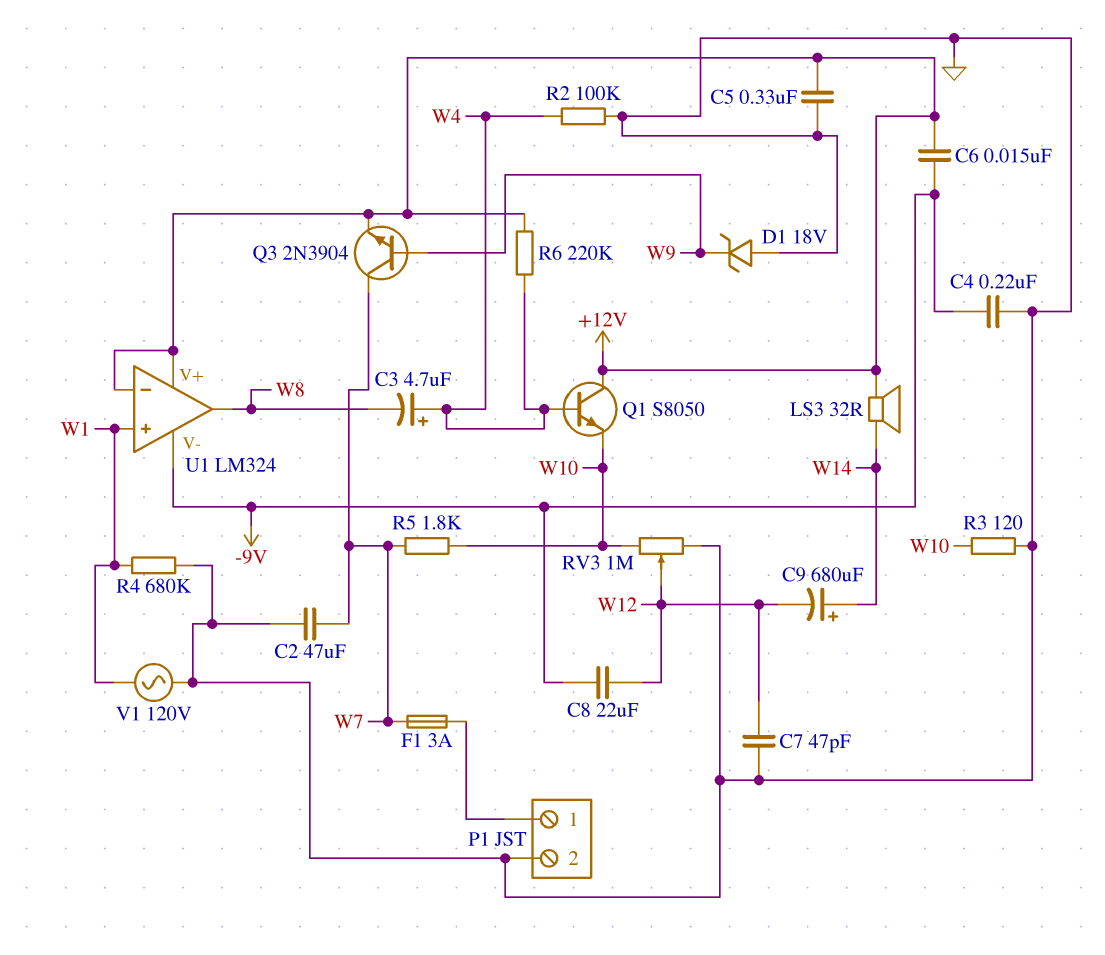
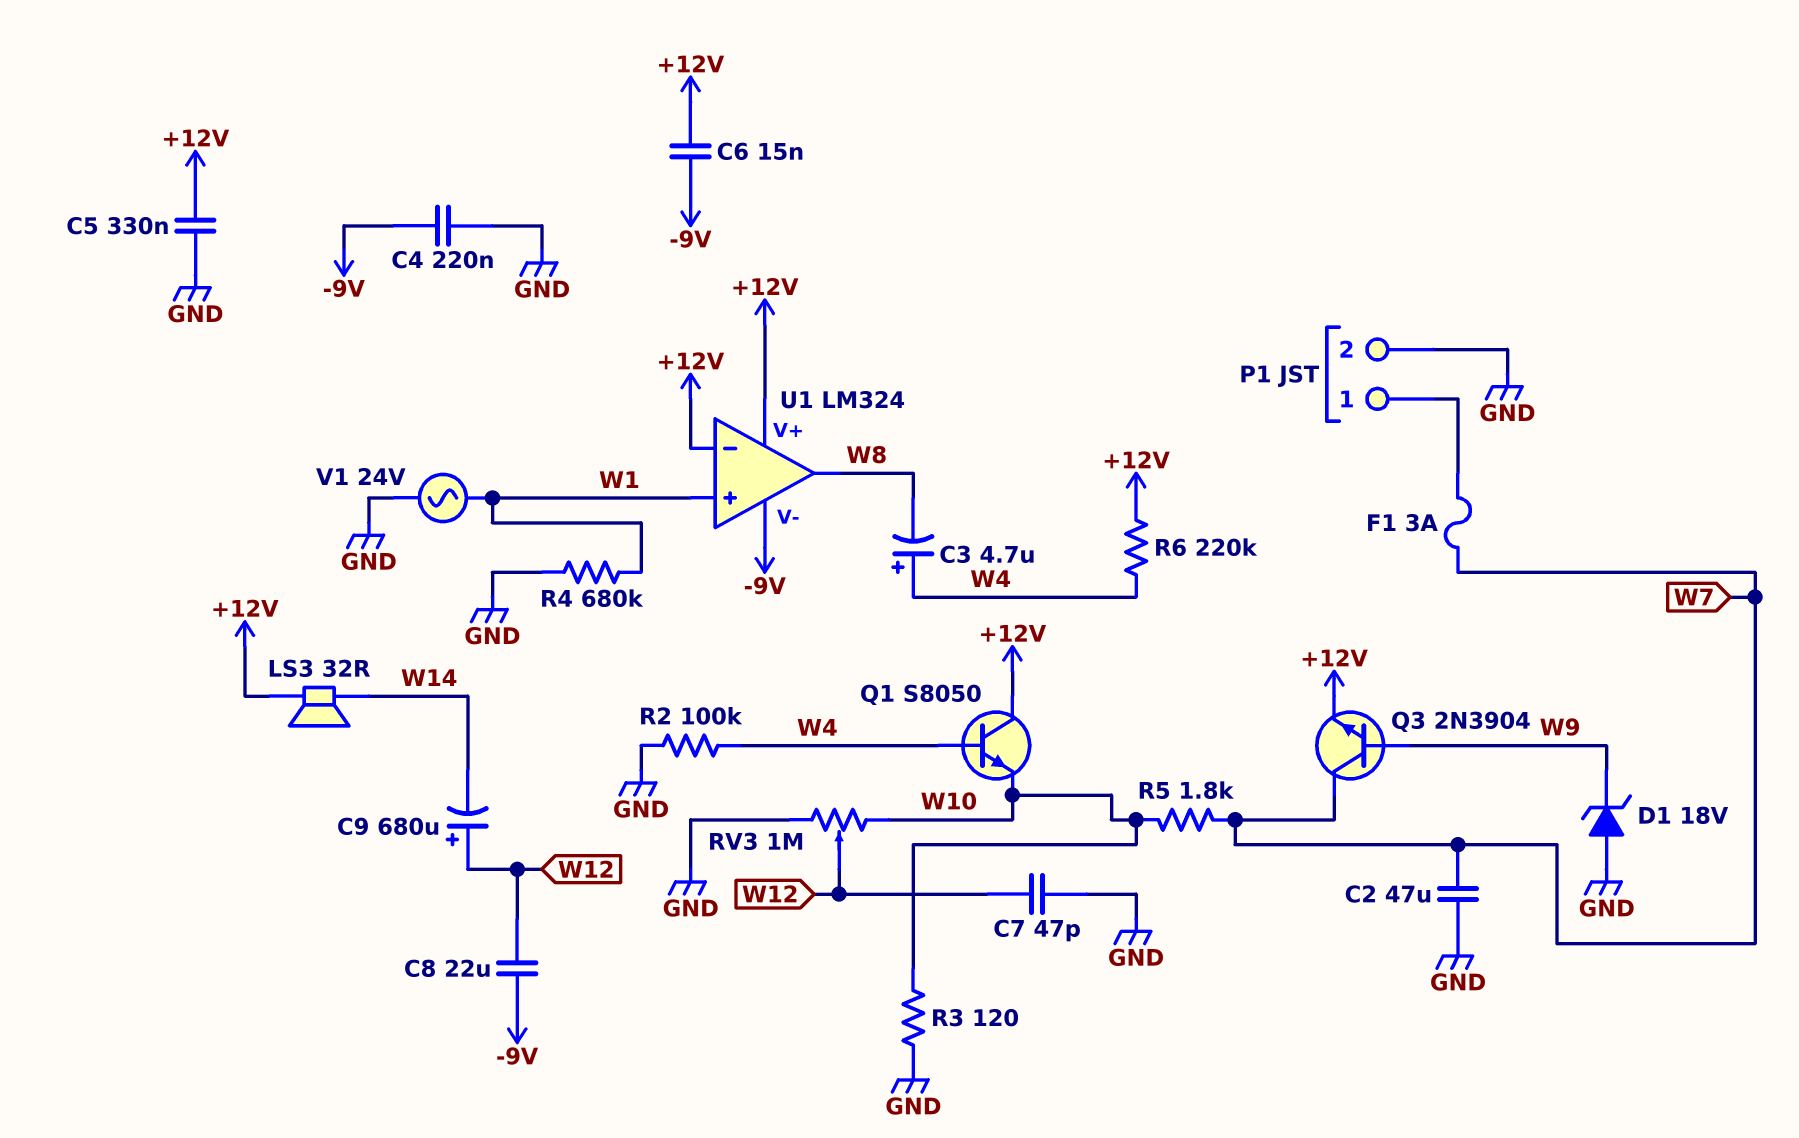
C9: 680uF (plus W14, minus W12) -> 680uF (plus W12, minus W14)
V1: AC 120V (GND, W1) -> AC 24V (GND, W1)

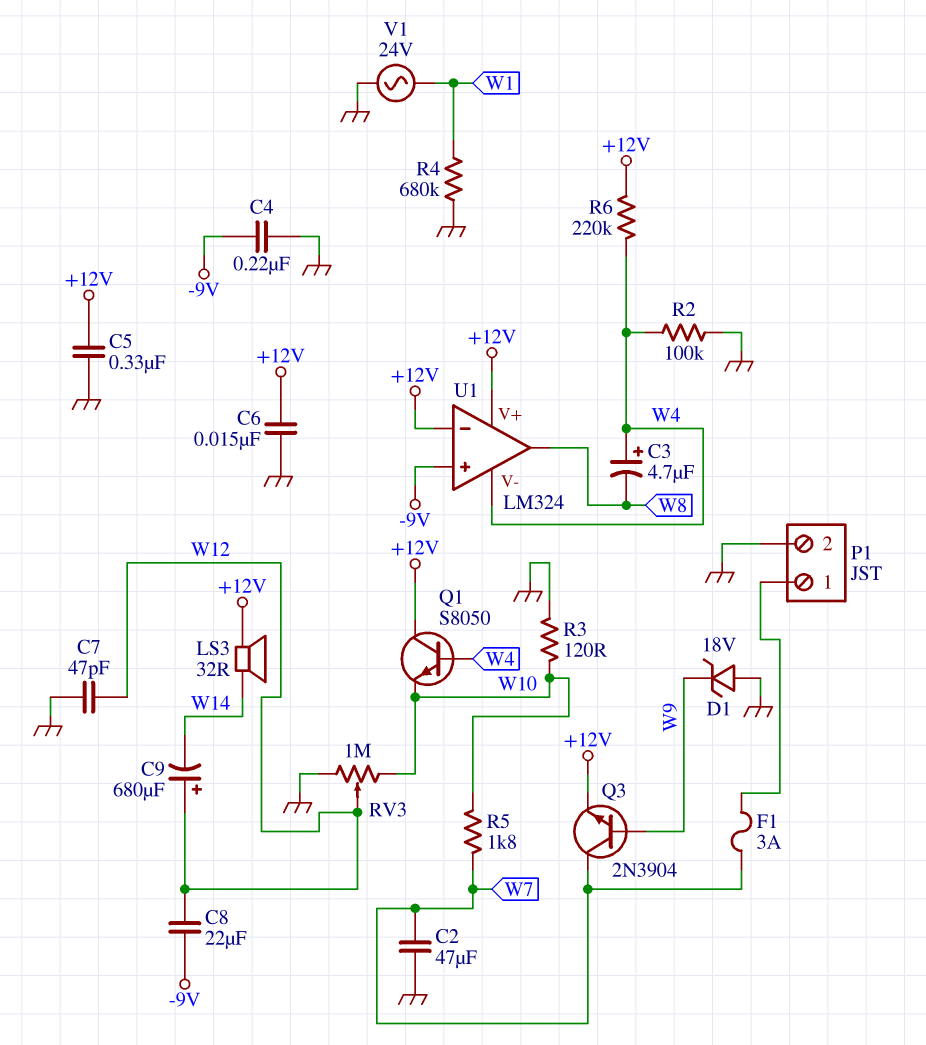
C6: 15nF (+12V, -9V) -> 15nF (+12V, GND)
U1 pin V-: -9V -> W4
U1 pin in+: W1 -> -9V

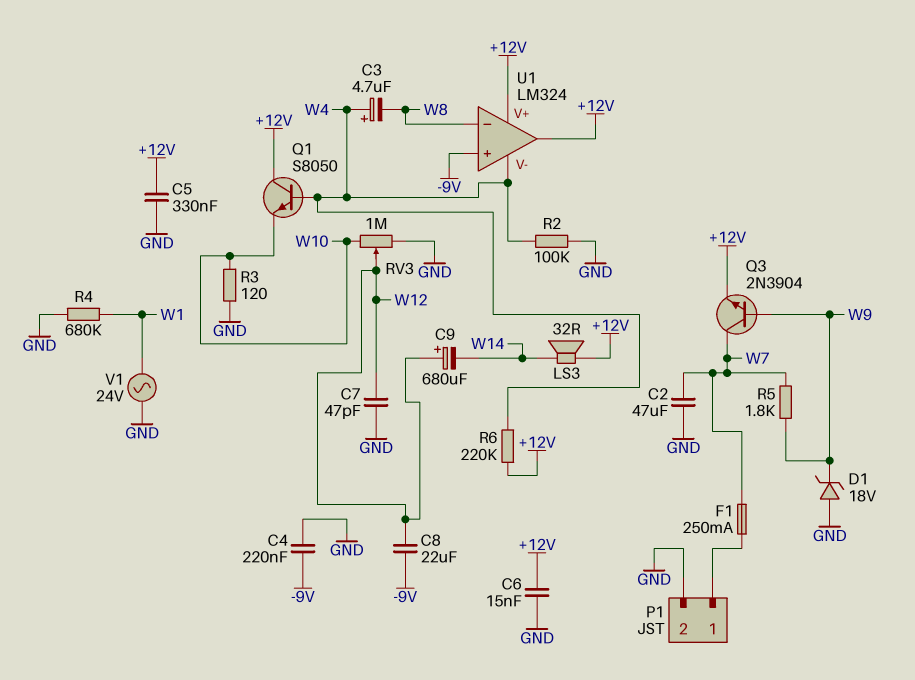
F1: 3A (P1/1, W7) -> 250mA (P1/1, W7)
R5: 1.8k (W7, W10) -> 1.8k (W7, W9)
U1 pin in-: +12V -> W8
U1 pin out: W8 -> +12V

